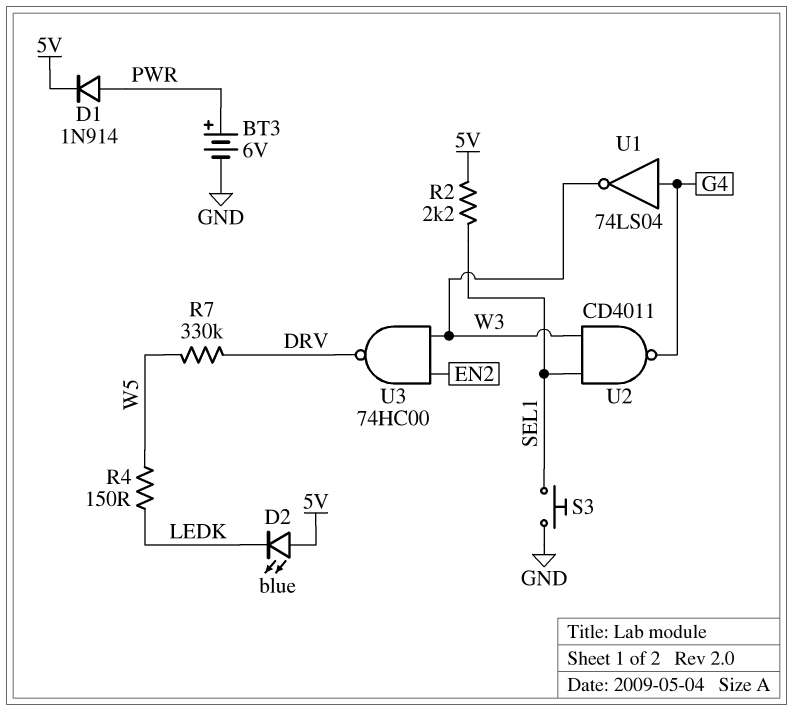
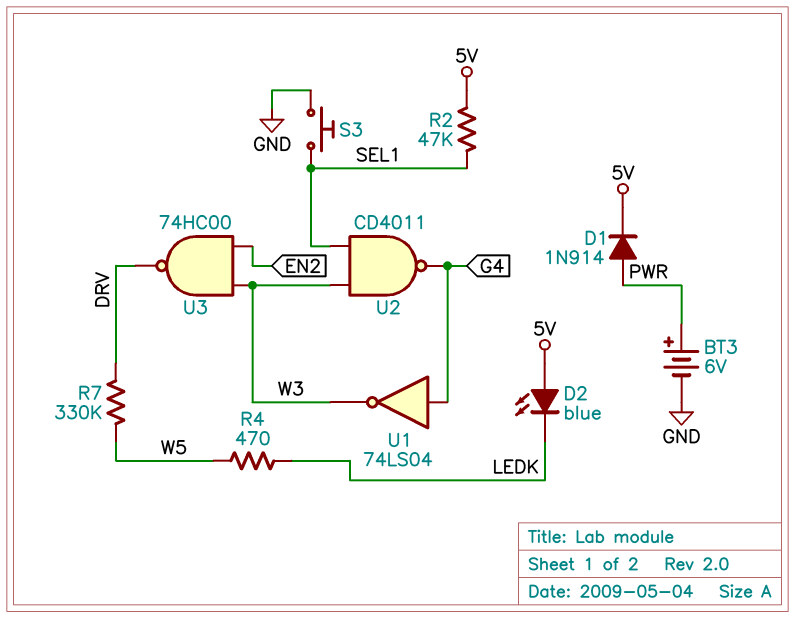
R2: 2.2k (5V, SEL1) -> 47k (5V, SEL1)
R4: 150 (LEDK, W5) -> 470 (LEDK, W5)

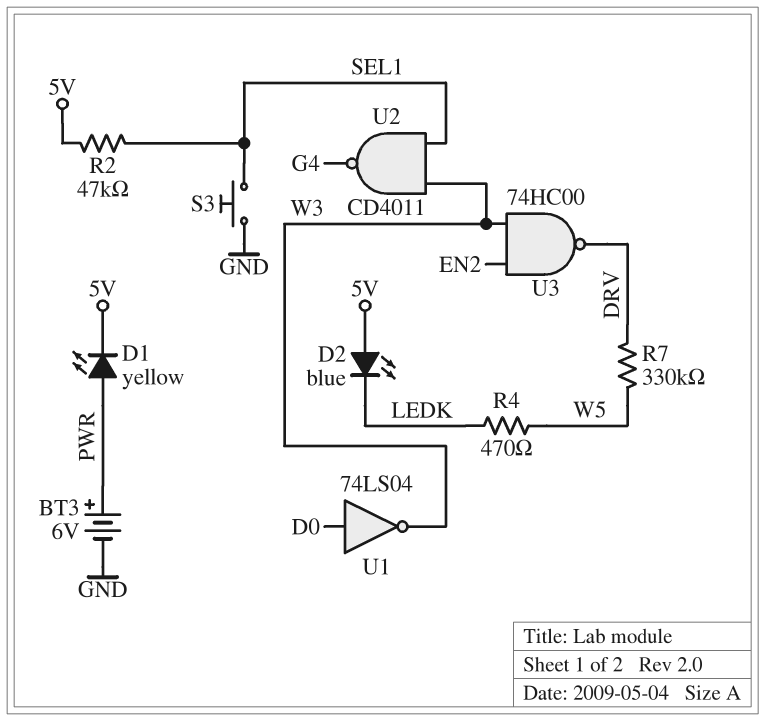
D1: diode 1N914 (A PWR, K 5V) -> LED yellow (A PWR, K 5V)
U1: NOT 74LS04 (in G4, out W3) -> NOT 74LS04 (in D0, out W3)

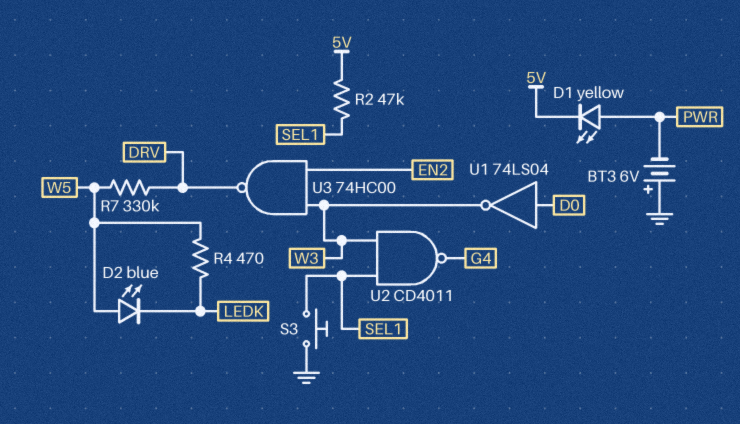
BT3: 6V (plus PWR, minus GND) -> 6V (plus GND, minus PWR)
D2: LED blue (A 5V, K LEDK) -> LED blue (A W5, K LEDK)

